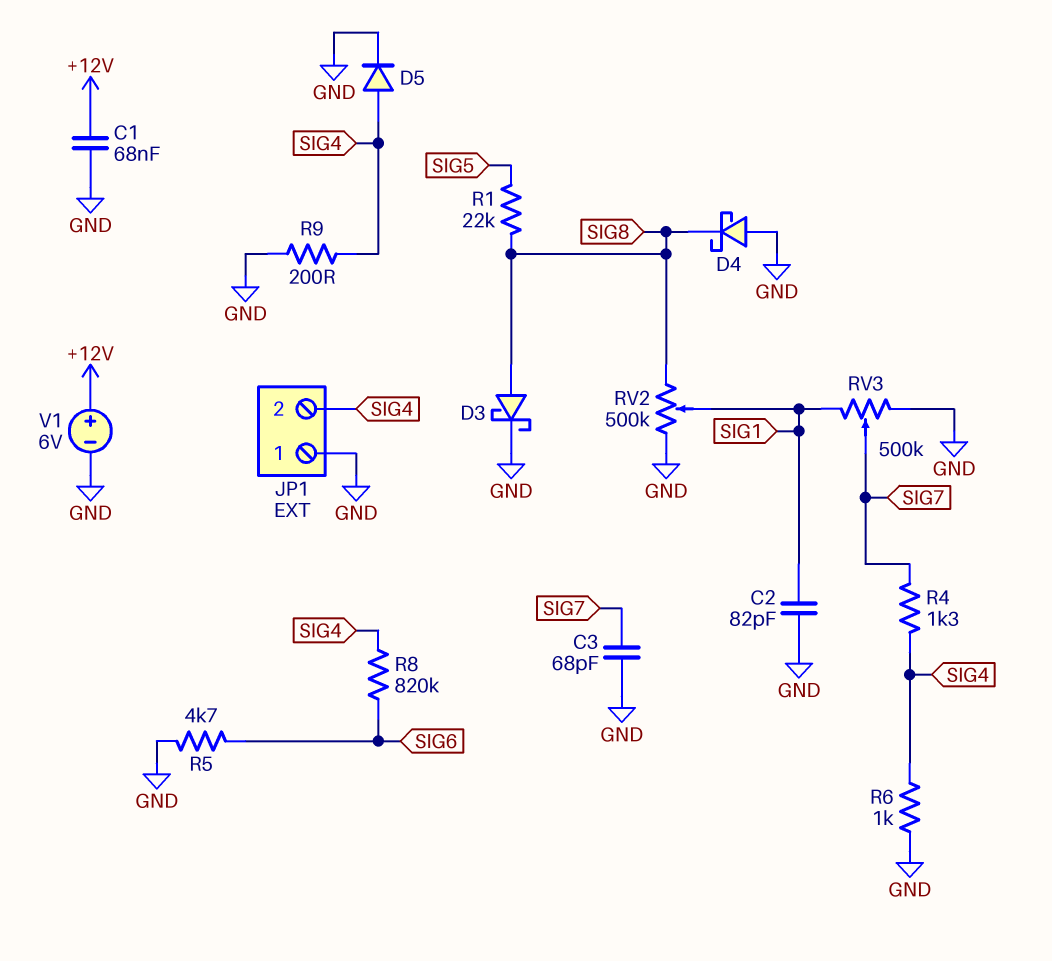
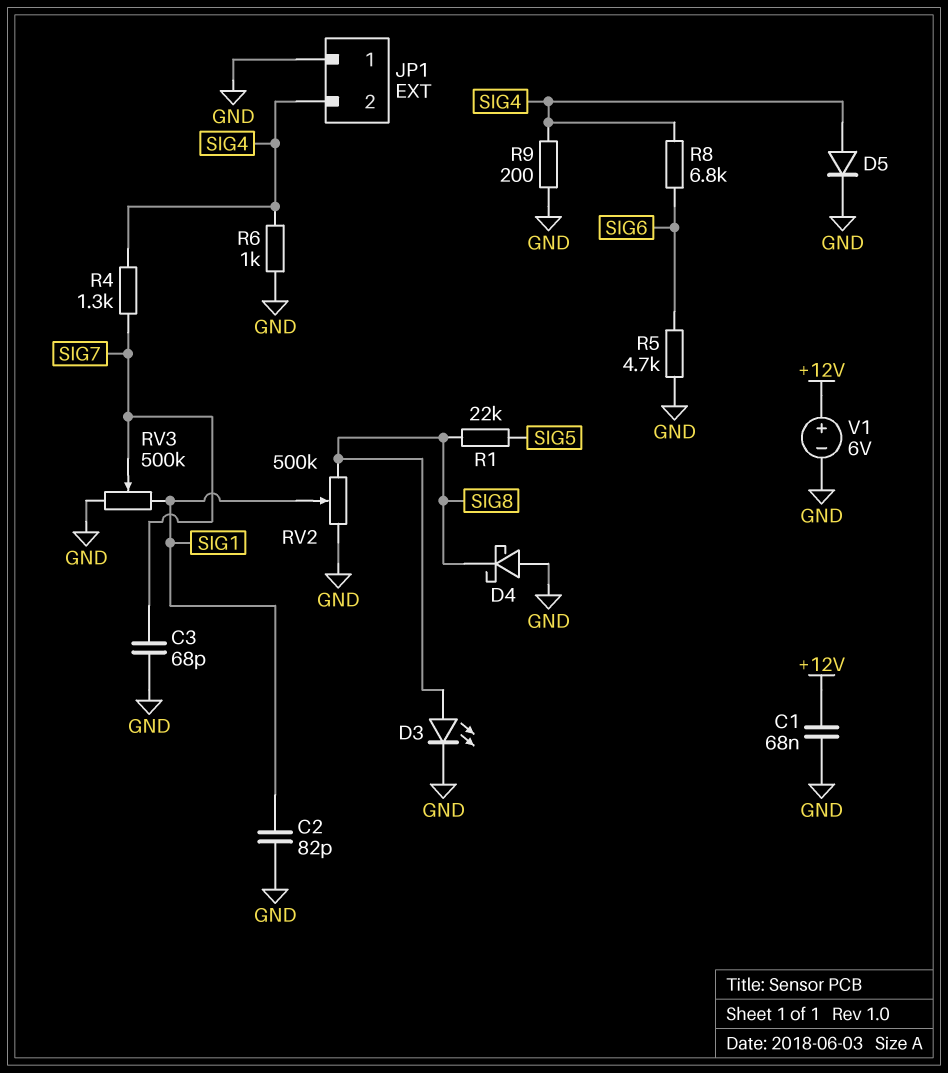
D3: schottky (A SIG8, K GND) -> LED (A SIG8, K GND)
R8: 820k (SIG4, SIG6) -> 6.8k (SIG4, SIG6)

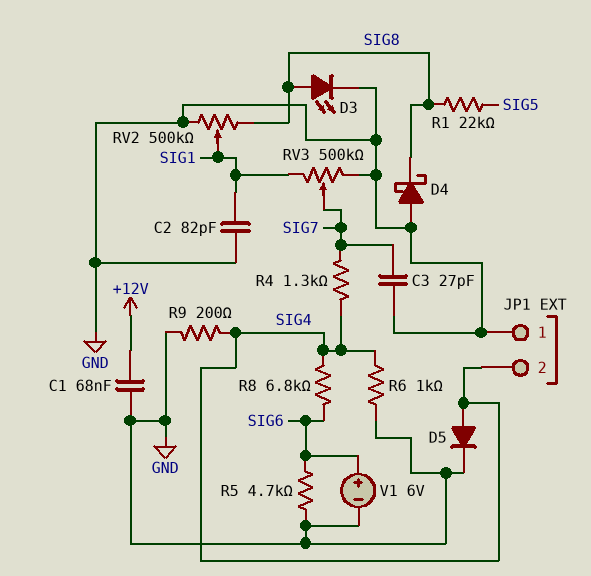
C3: 68pF (GND, SIG7) -> 27pF (GND, SIG7)
V1: 6V (plus +12V, minus GND) -> 6V (plus SIG6, minus GND)

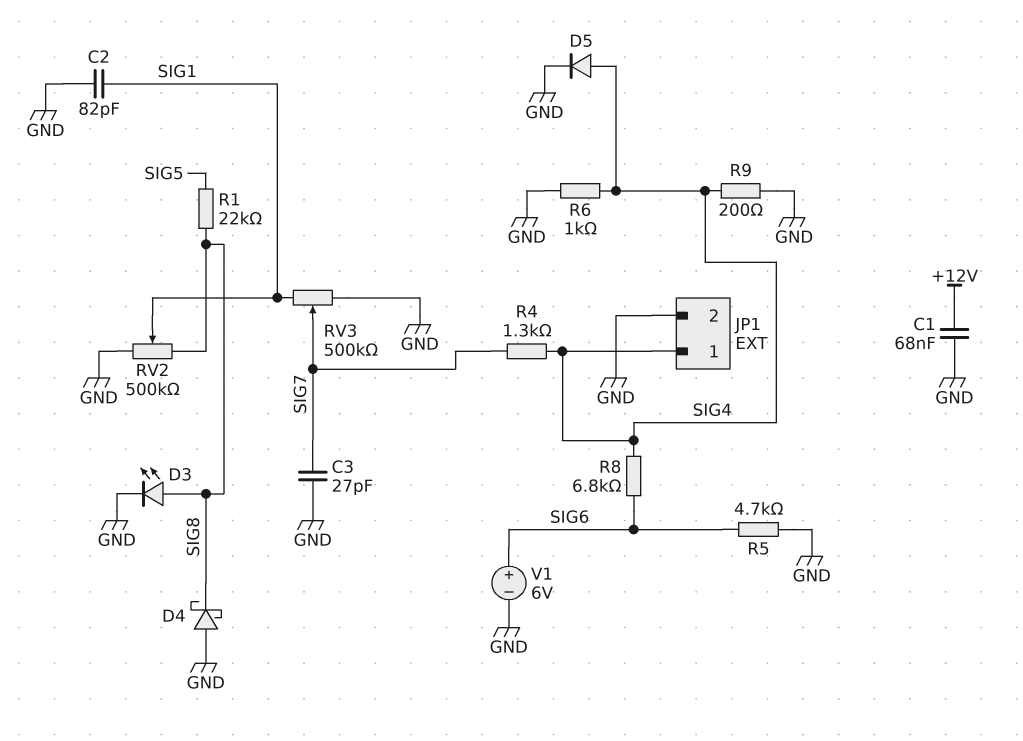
JP1 pin 1: GND -> SIG4
JP1 pin 2: SIG4 -> GND

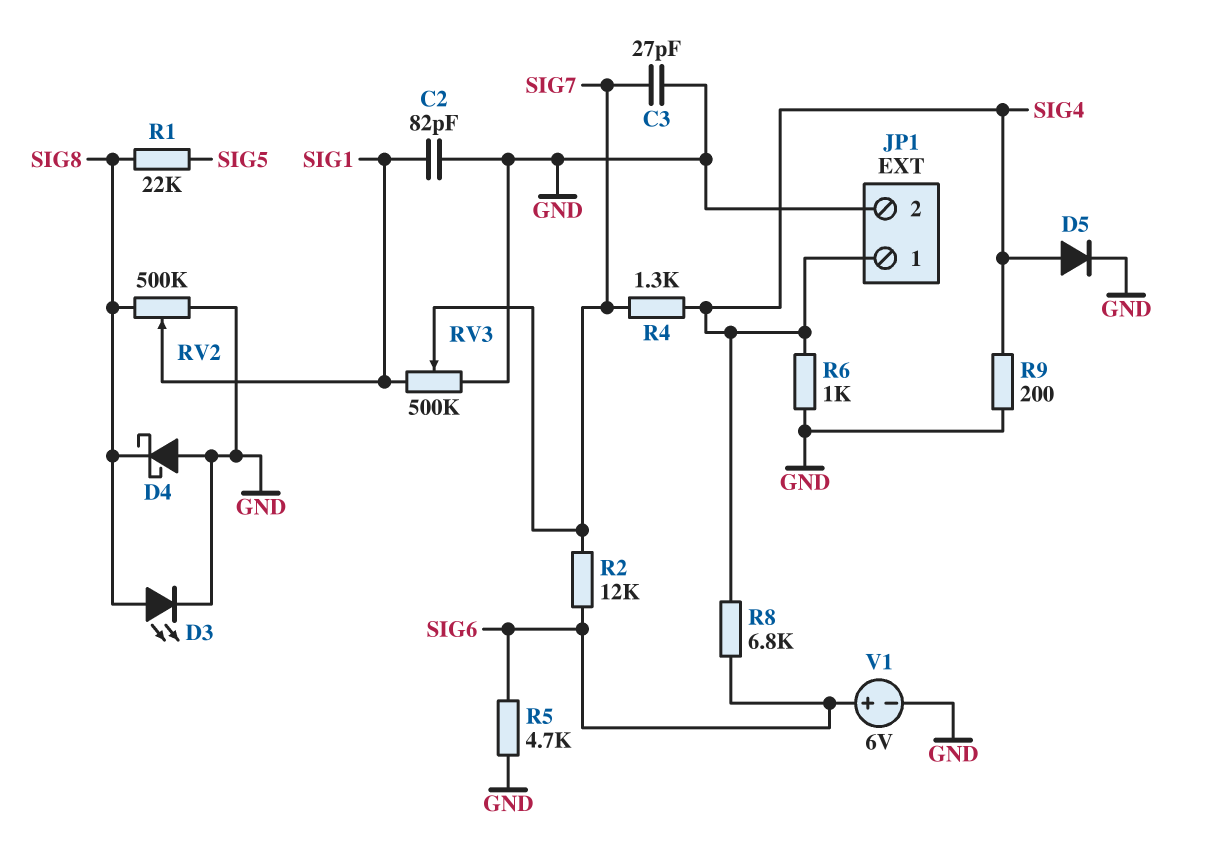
C1: 68nF (+12V, GND) -> none
R2: none -> 12k (SIG6, SIG7)

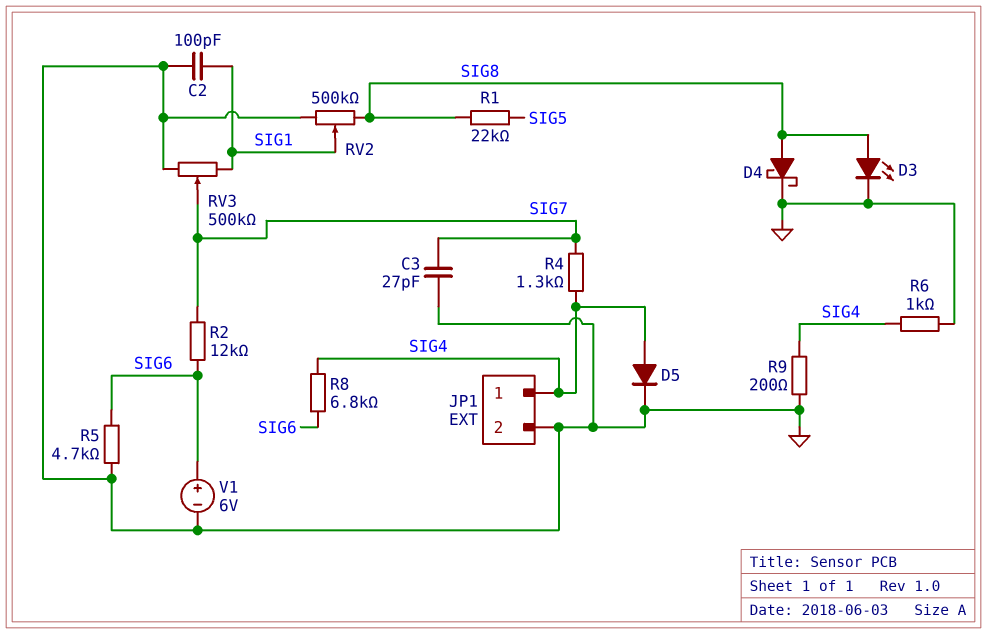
C2: 82pF (GND, SIG1) -> 100pF (GND, SIG1)
D4: schottky (A GND, K SIG8) -> schottky (A SIG8, K GND)

